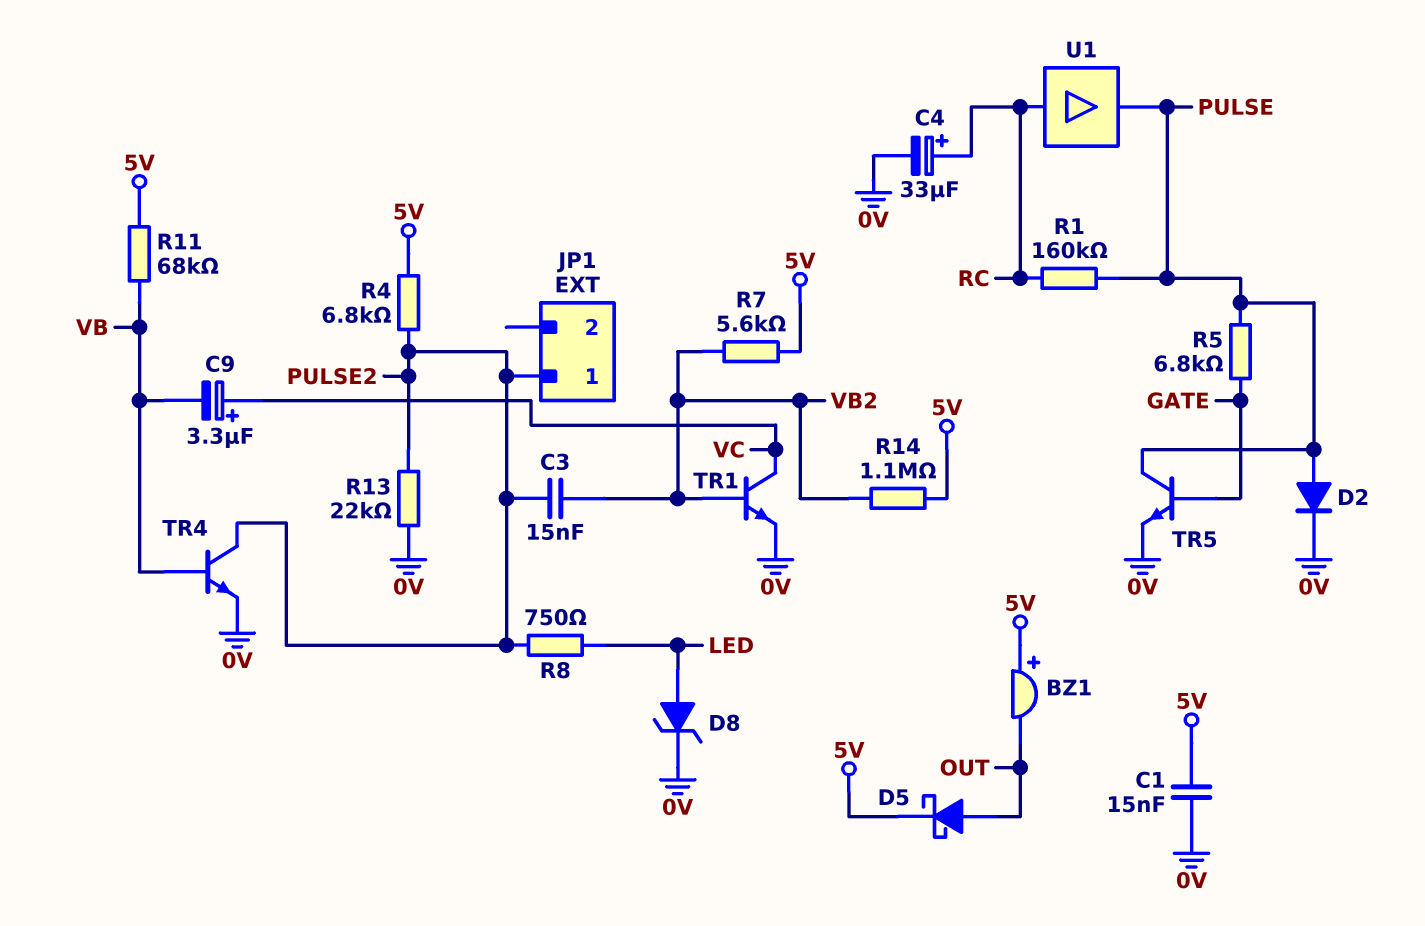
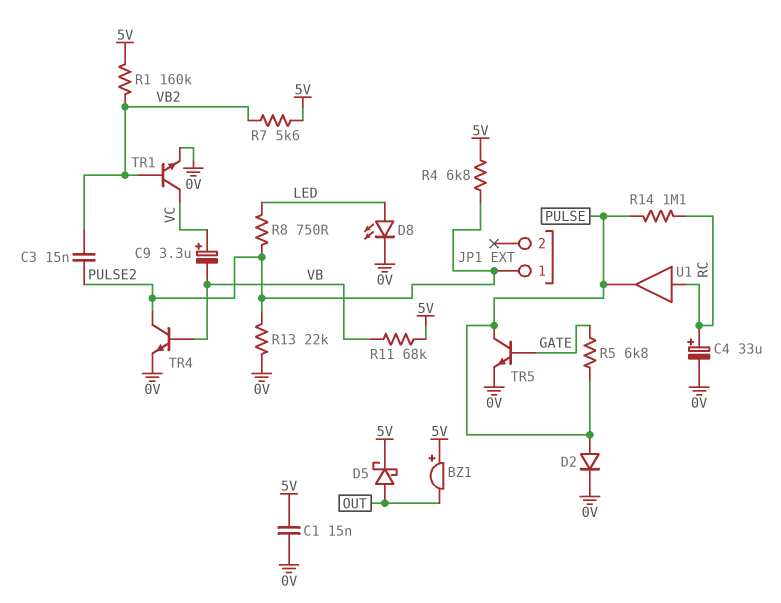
D8: zener (A LED, K 0V) -> LED (A LED, K 0V)
R1: 160k (PULSE, RC) -> 160k (5V, VB2)
R14: 1.1M (5V, VB2) -> 1.1M (PULSE, RC)

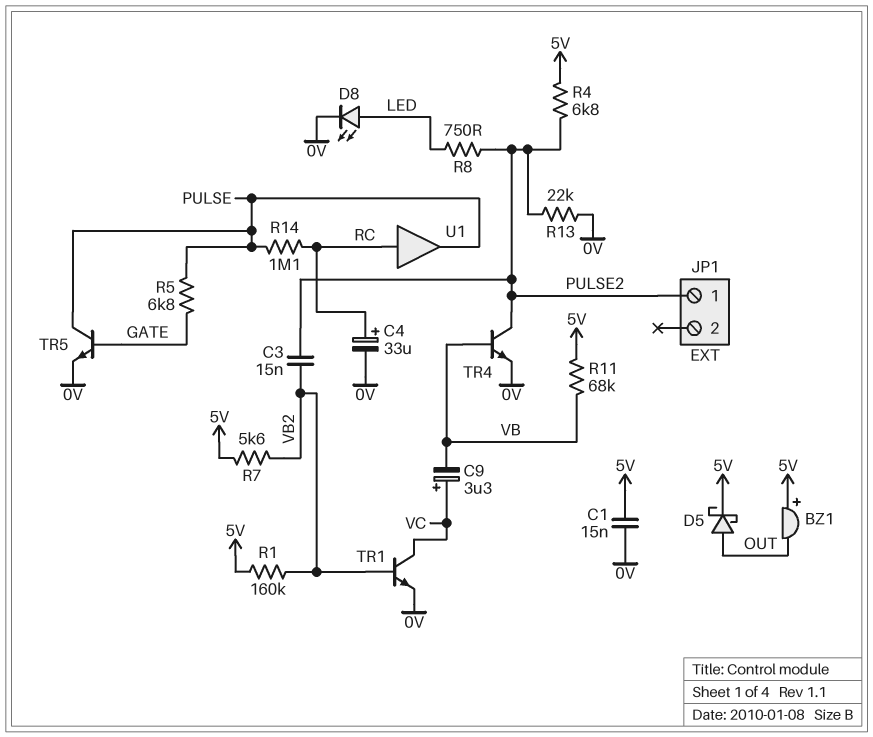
D2: diode (A PULSE, K 0V) -> none

